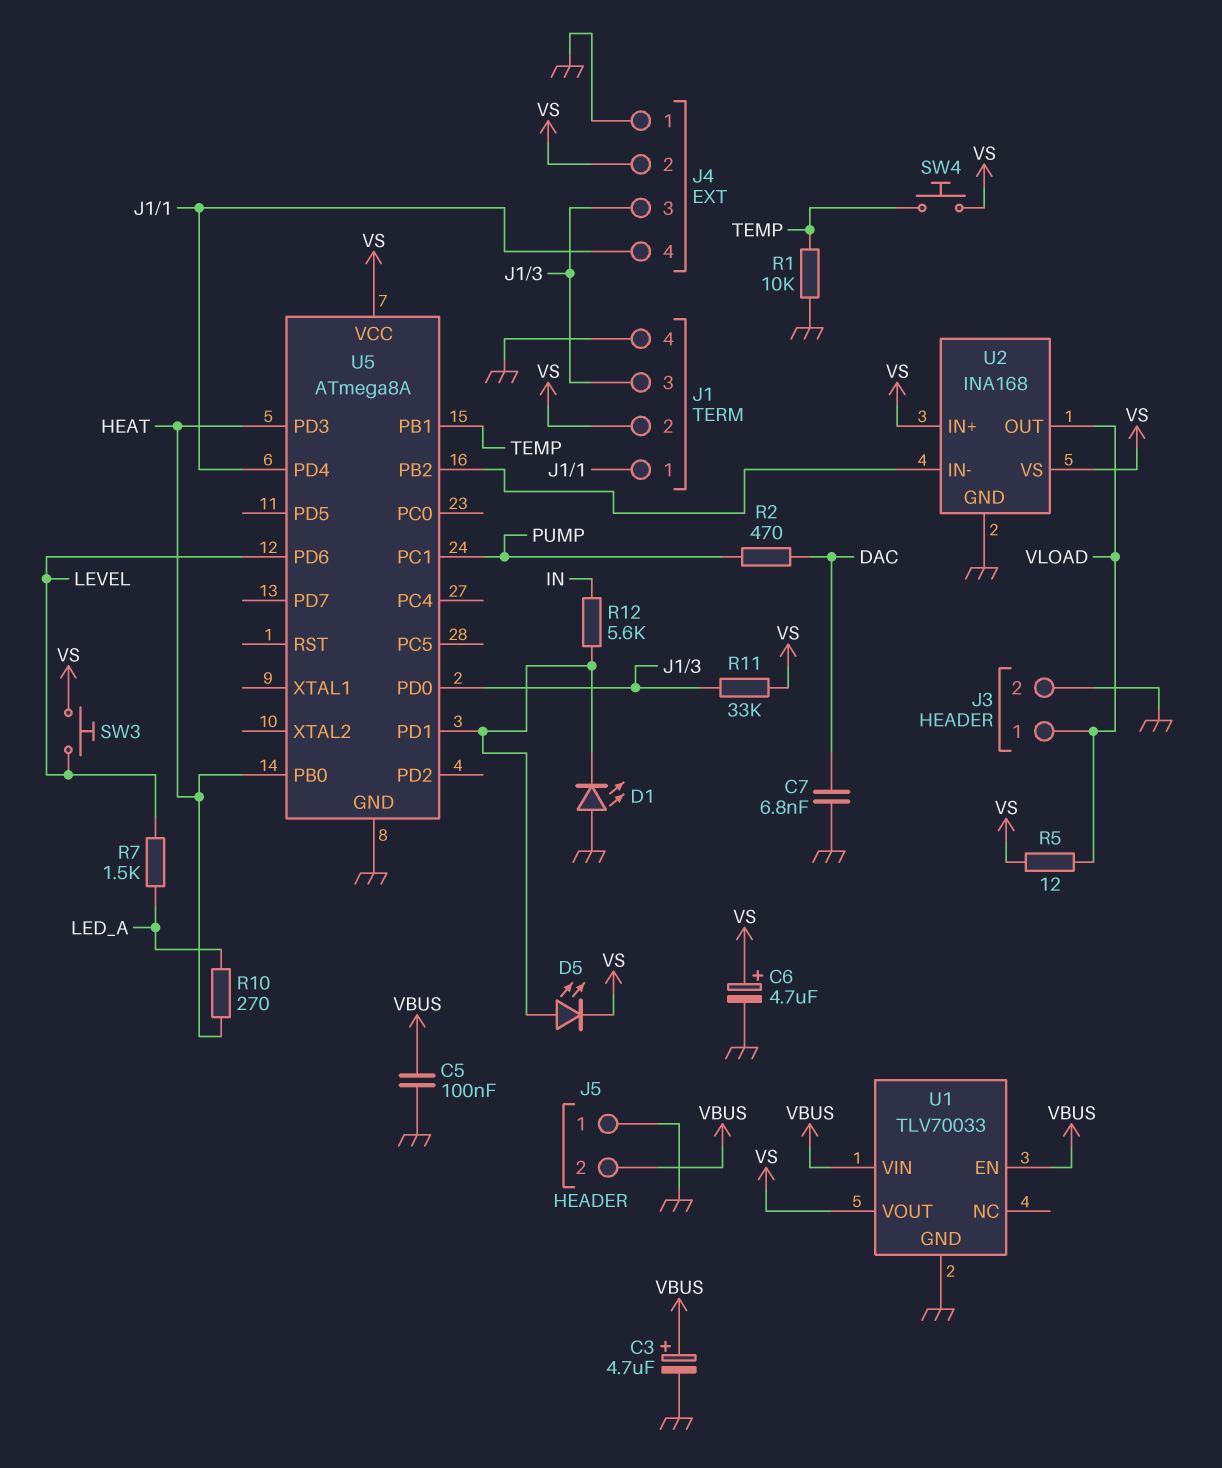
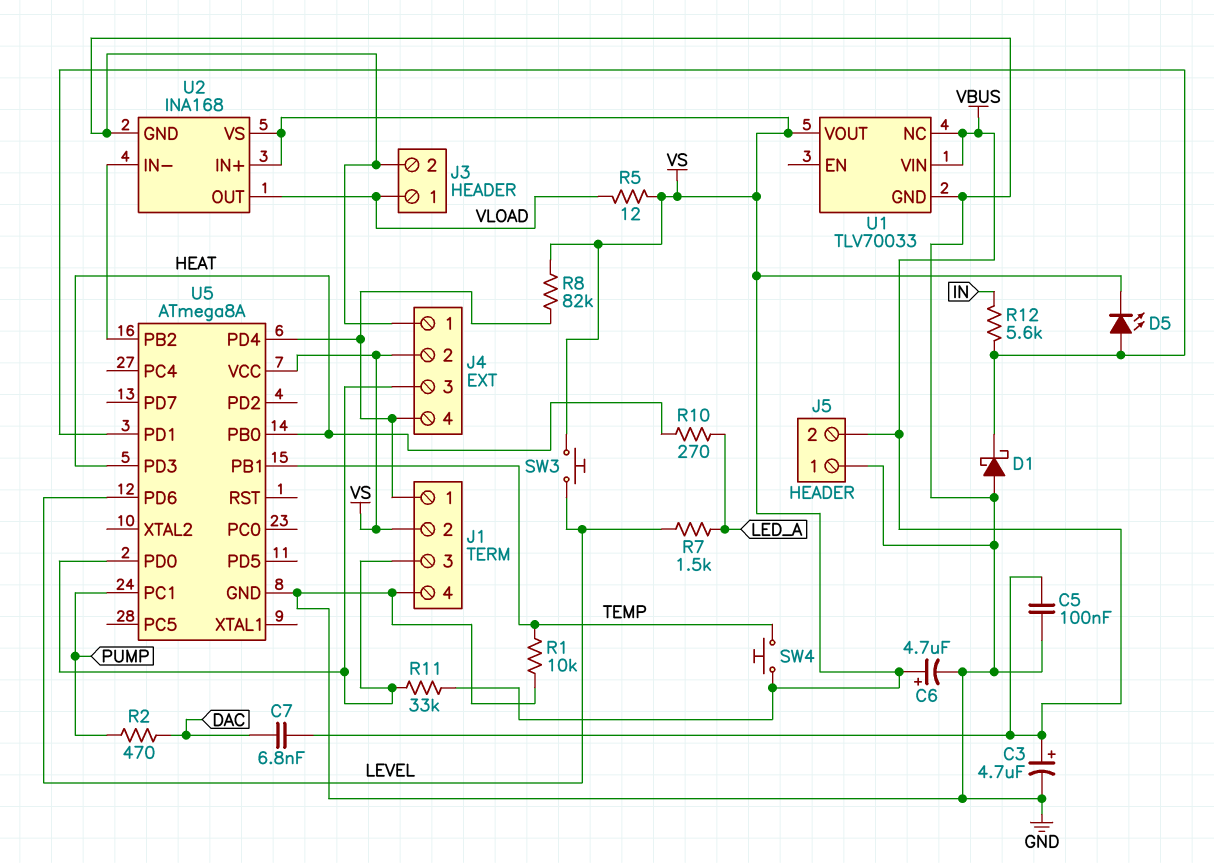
C7: 6.8nF (DAC, GND) -> 6.8nF (DAC, VBUS)
D1: LED (A GND, K U5/PD1) -> schottky (A GND, K U5/PD1)
R8: none -> 82k (J1/1, VS)
U1 pin EN: VBUS -> none
U1 pin NC: none -> VBUS

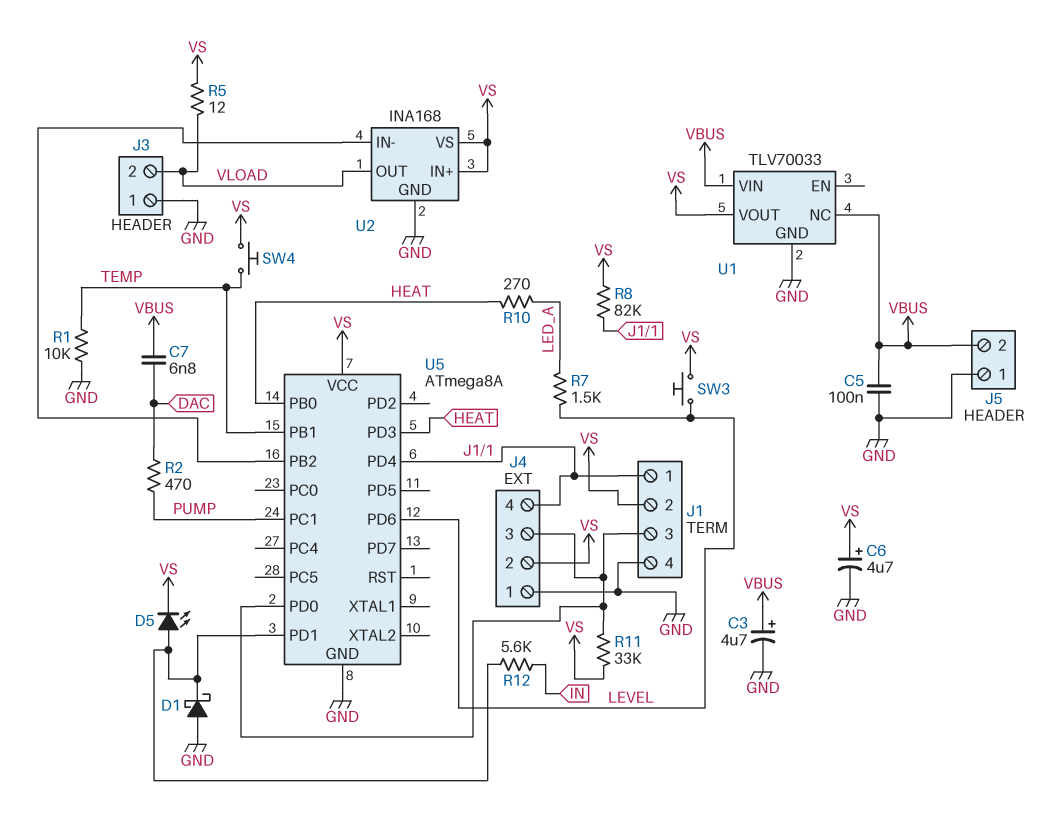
J3 pin 1: VLOAD -> GND
J3 pin 2: GND -> VLOAD

